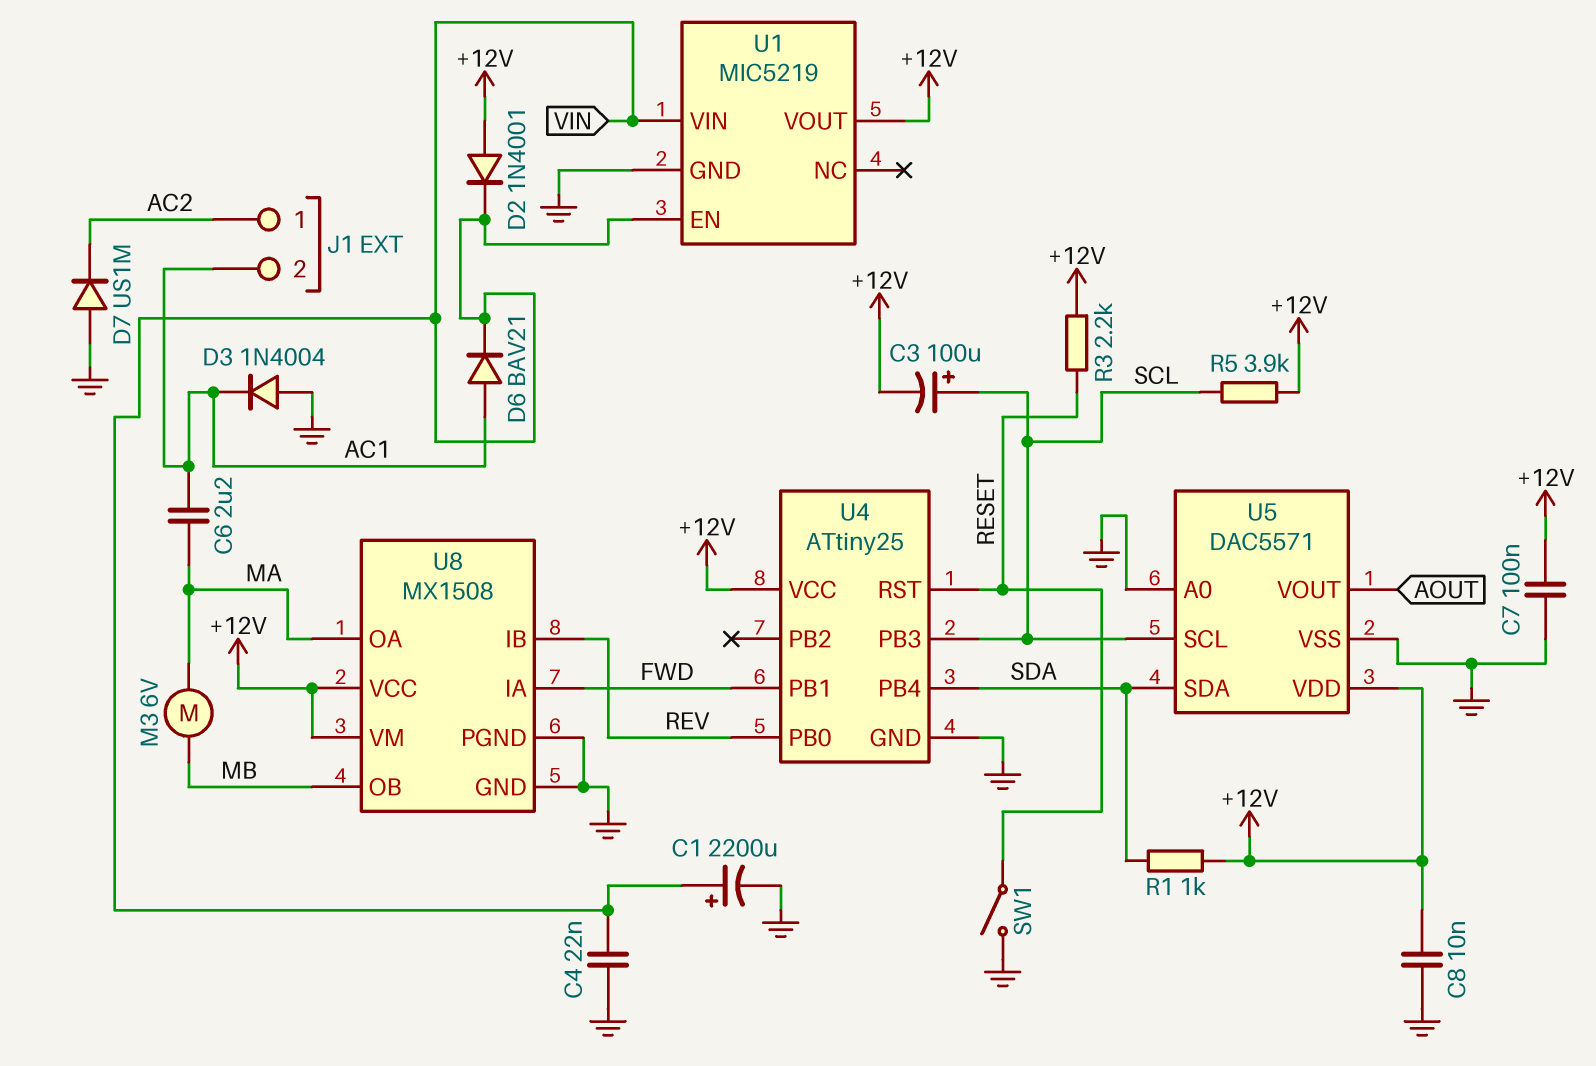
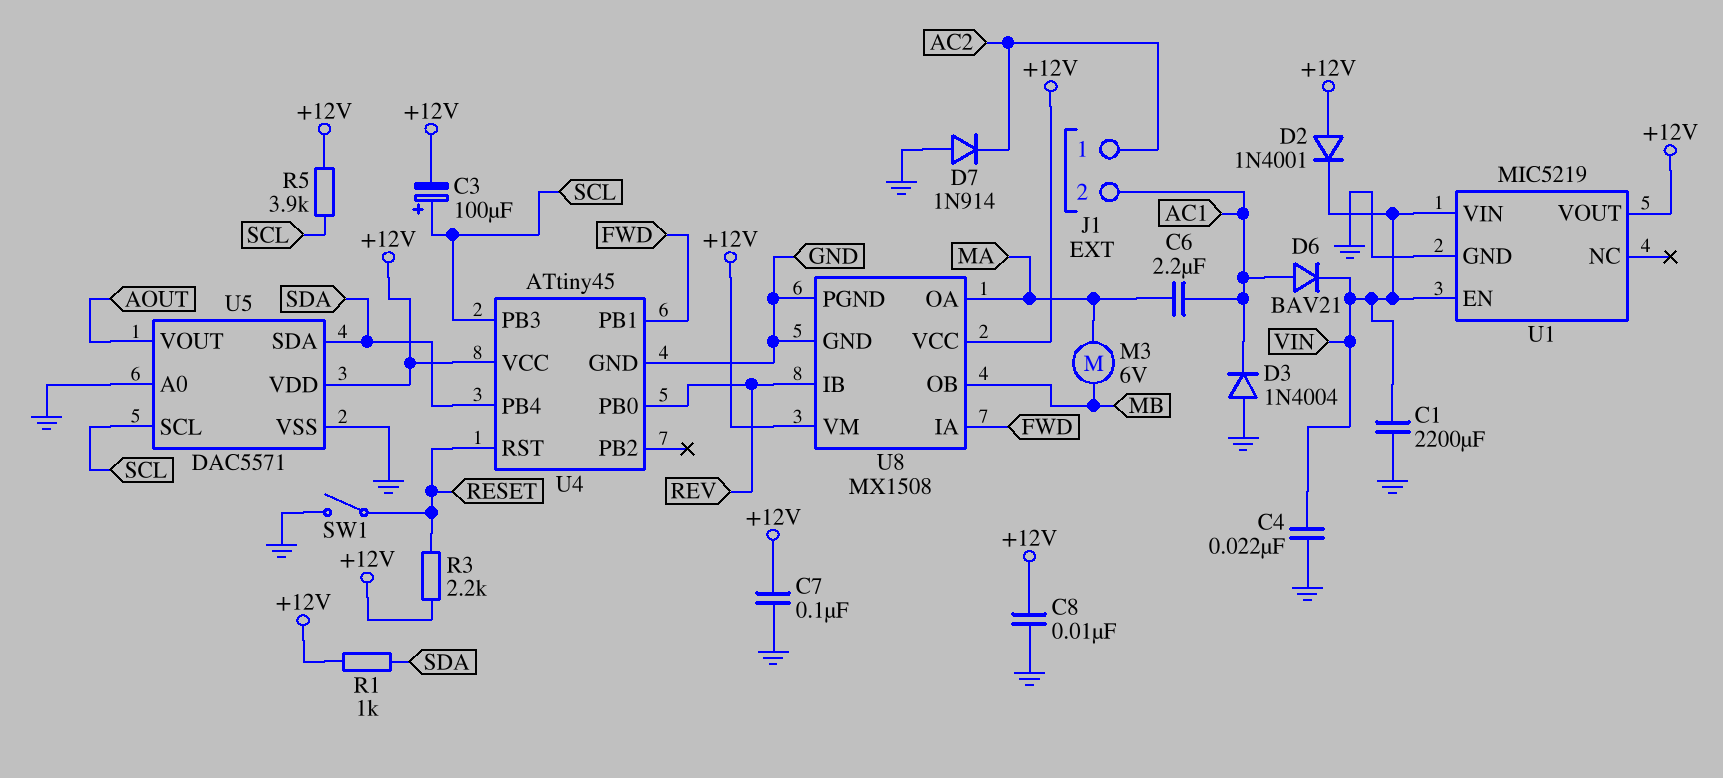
C1: 2200uF (plus VIN, minus GND) -> 2200uF (GND, VIN)
D7: diode US1M (A GND, K AC2) -> diode 1N914 (A GND, K AC2)
U4: ATtiny25 -> ATtiny45

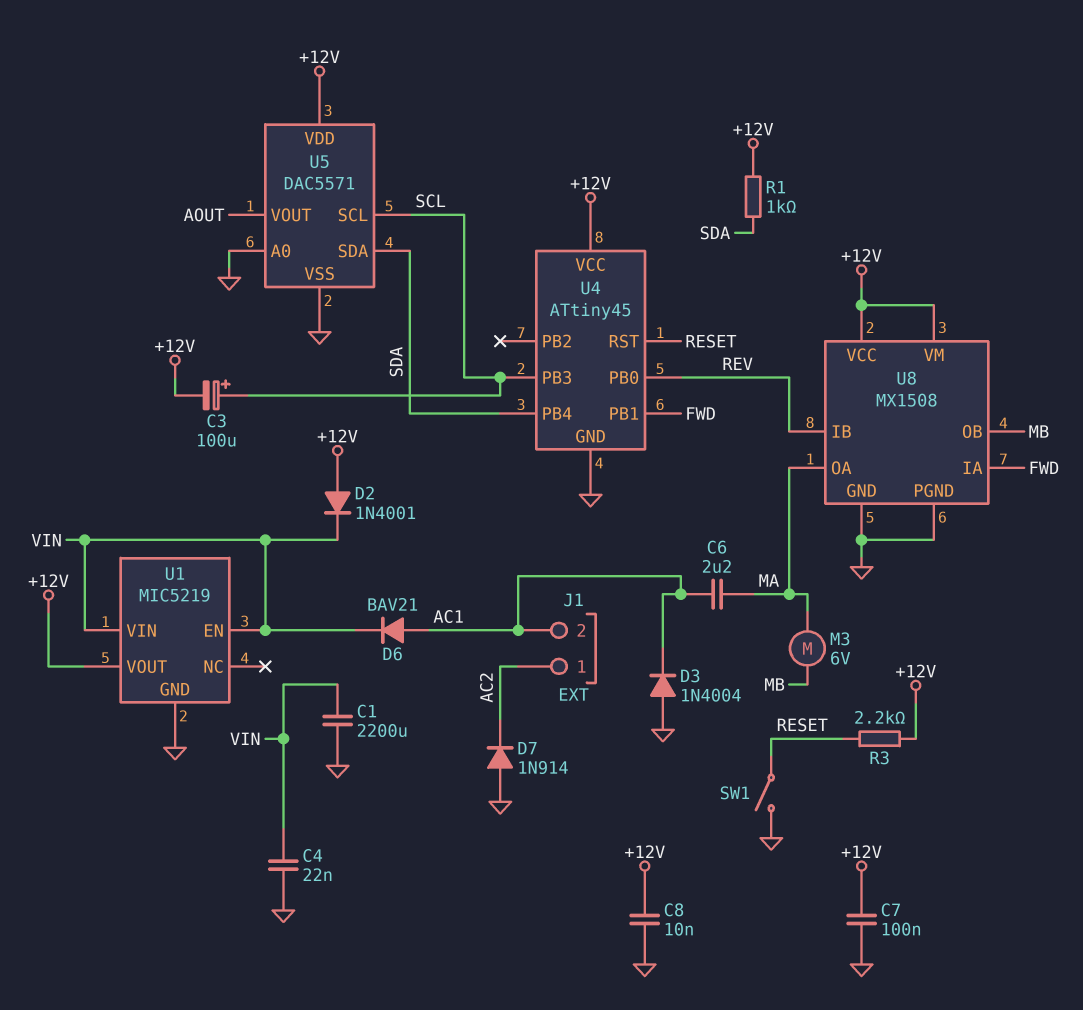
R5: 3.9k (+12V, SCL) -> none

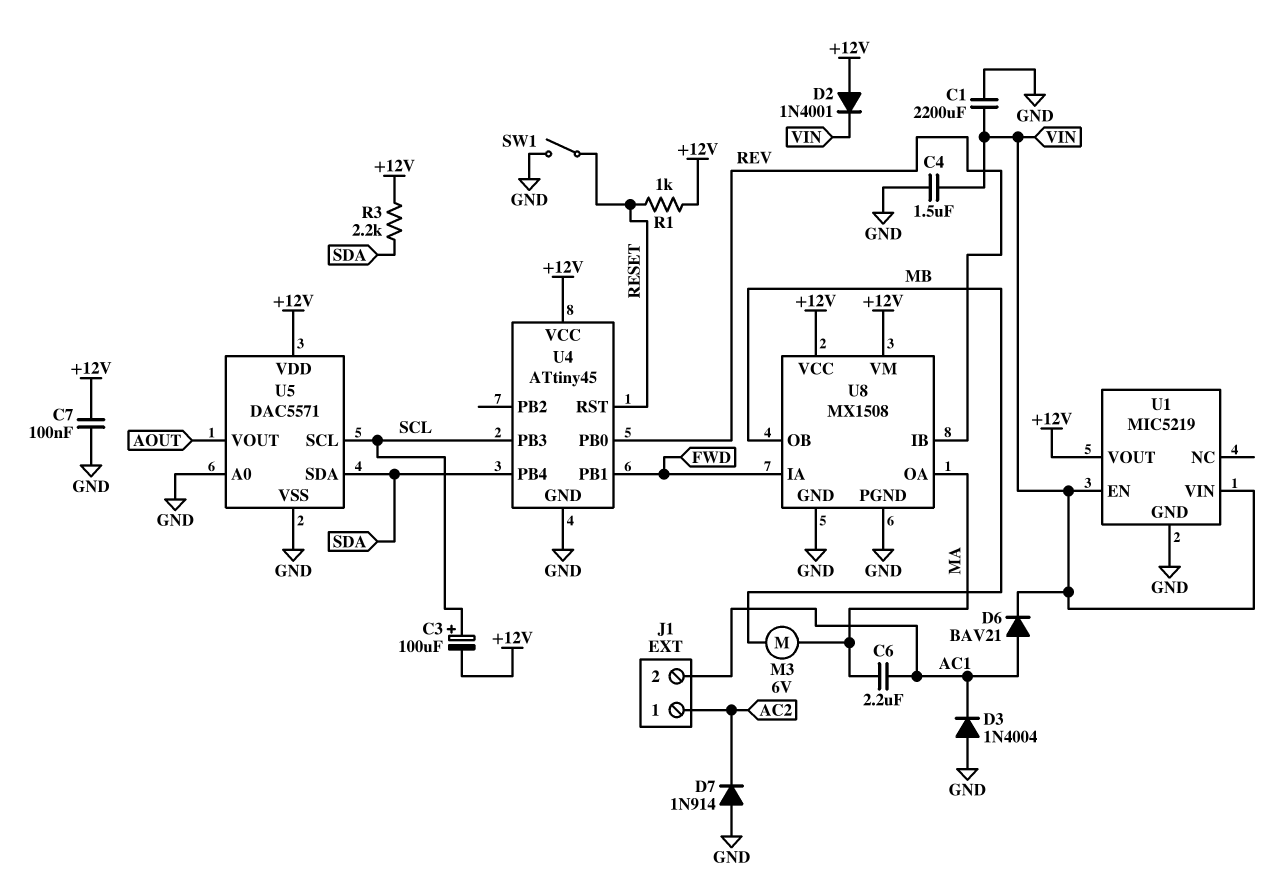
C4: 22nF (GND, VIN) -> 1.5uF (GND, VIN)
C8: 10nF (+12V, GND) -> none
R1: 1k (+12V, SDA) -> 1k (+12V, RESET)
R3: 2.2k (+12V, RESET) -> 2.2k (+12V, SDA)

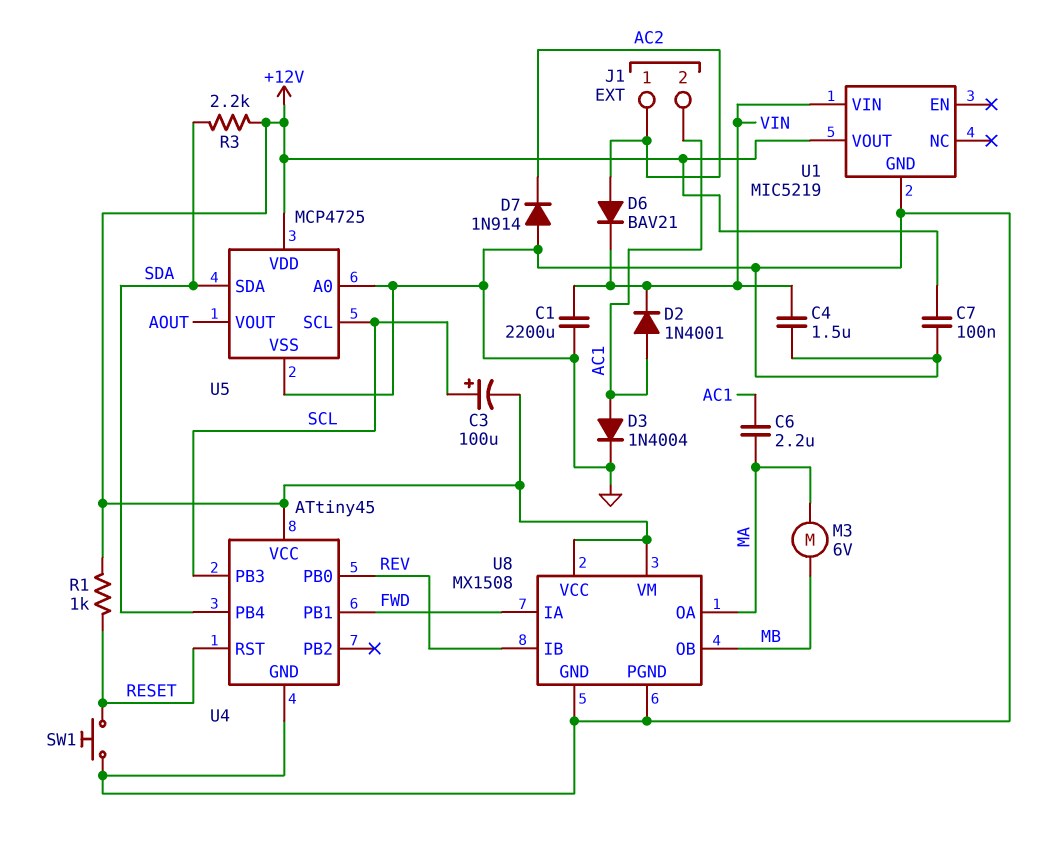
D2: diode 1N4001 (A +12V, K VIN) -> diode 1N4001 (A AC1, K VIN)
D3: diode 1N4004 (A GND, K AC1) -> diode 1N4004 (A AC1, K GND)
D6: diode BAV21 (A AC1, K VIN) -> diode BAV21 (A AC2, K VIN)
SW1: switch (GND, RESET) -> button (GND, RESET)
U1 pin EN: VIN -> none
U5: DAC5571 -> MCP4725

